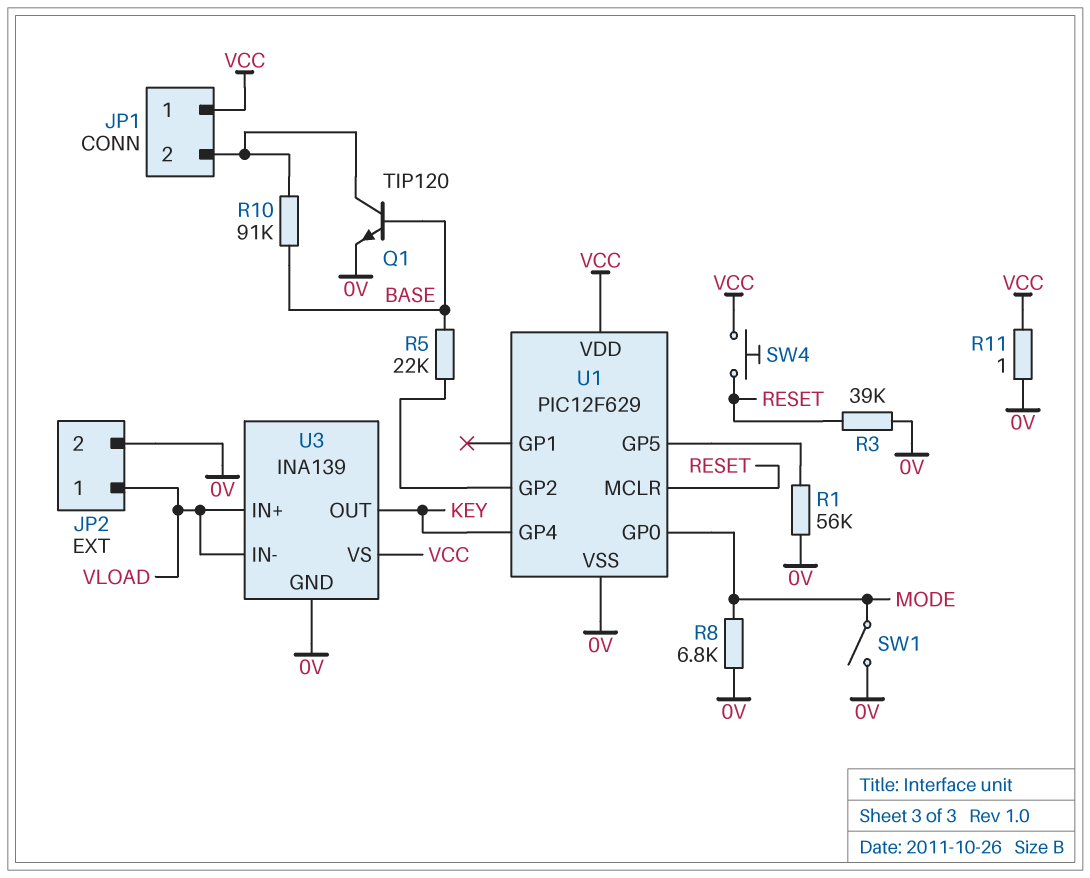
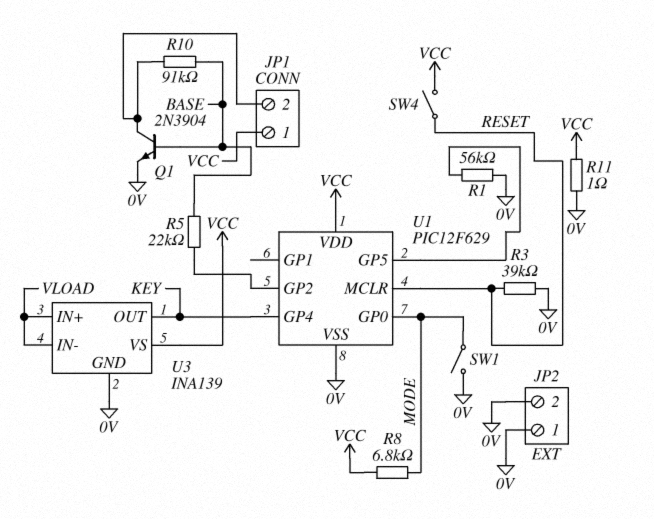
JP2 pin 1: VLOAD -> 0V
Q1: NPN TIP120 (B BASE, C JP1/2, E 0V) -> NPN 2N3904 (B BASE, C JP1/2, E 0V)
R8: 6.8k (0V, MODE) -> 6.8k (MODE, VCC)
SW4: button (RESET, VCC) -> switch (RESET, VCC)

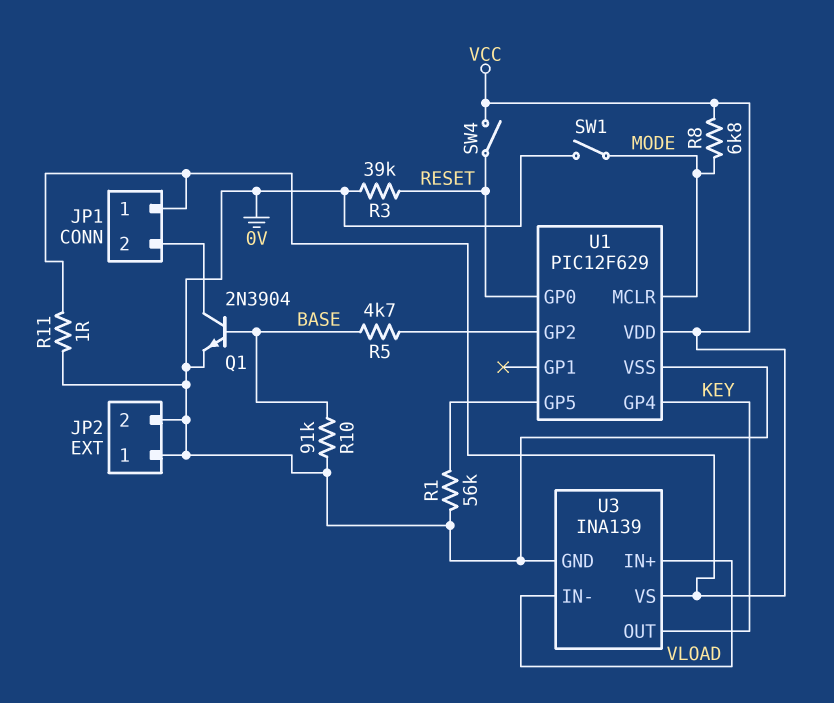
R5: 22k (BASE, U1/GP2) -> 4.7k (BASE, U1/GP2)
R10: 91k (BASE, JP1/2) -> 91k (0V, BASE)
U1 pin GP0: MODE -> RESET
U1 pin MCLR: RESET -> MODE

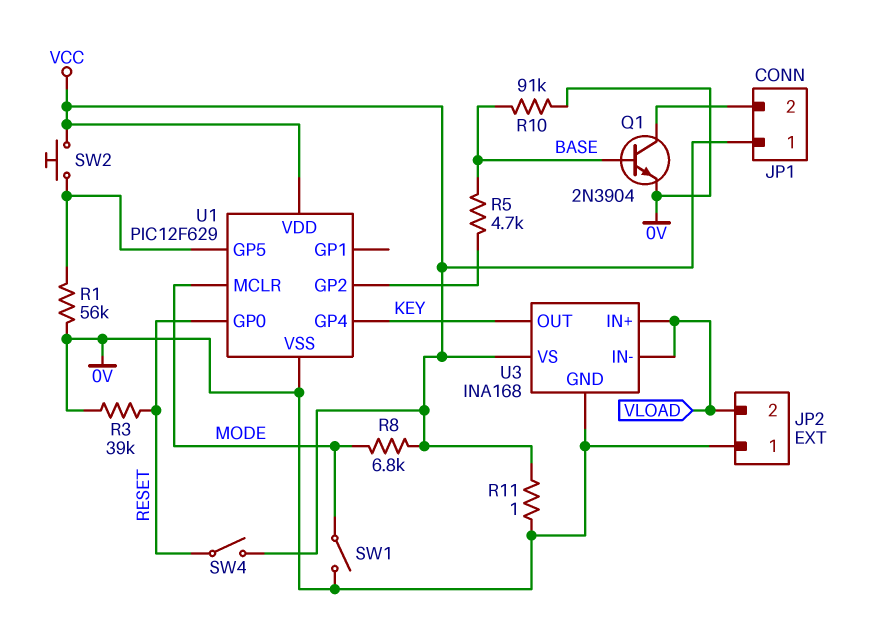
JP2 pin 2: 0V -> VLOAD
SW2: none -> button (U1/GP5, VCC)
U3: INA139 -> INA168

